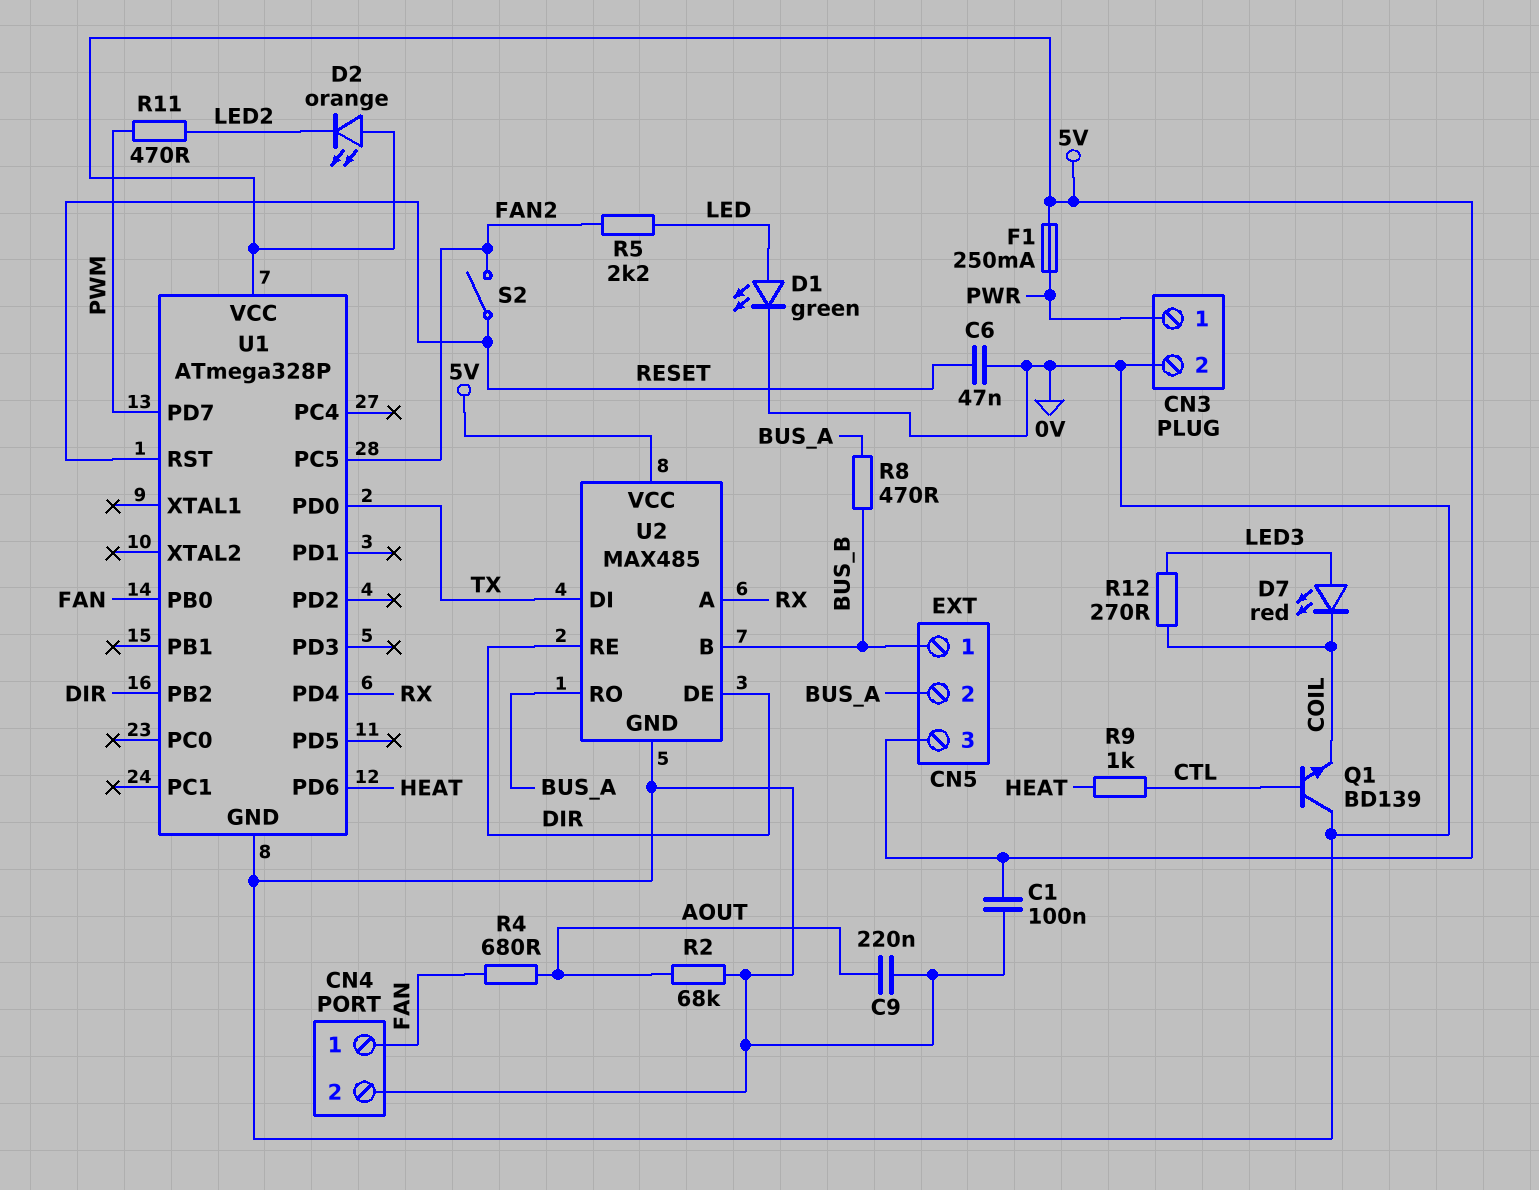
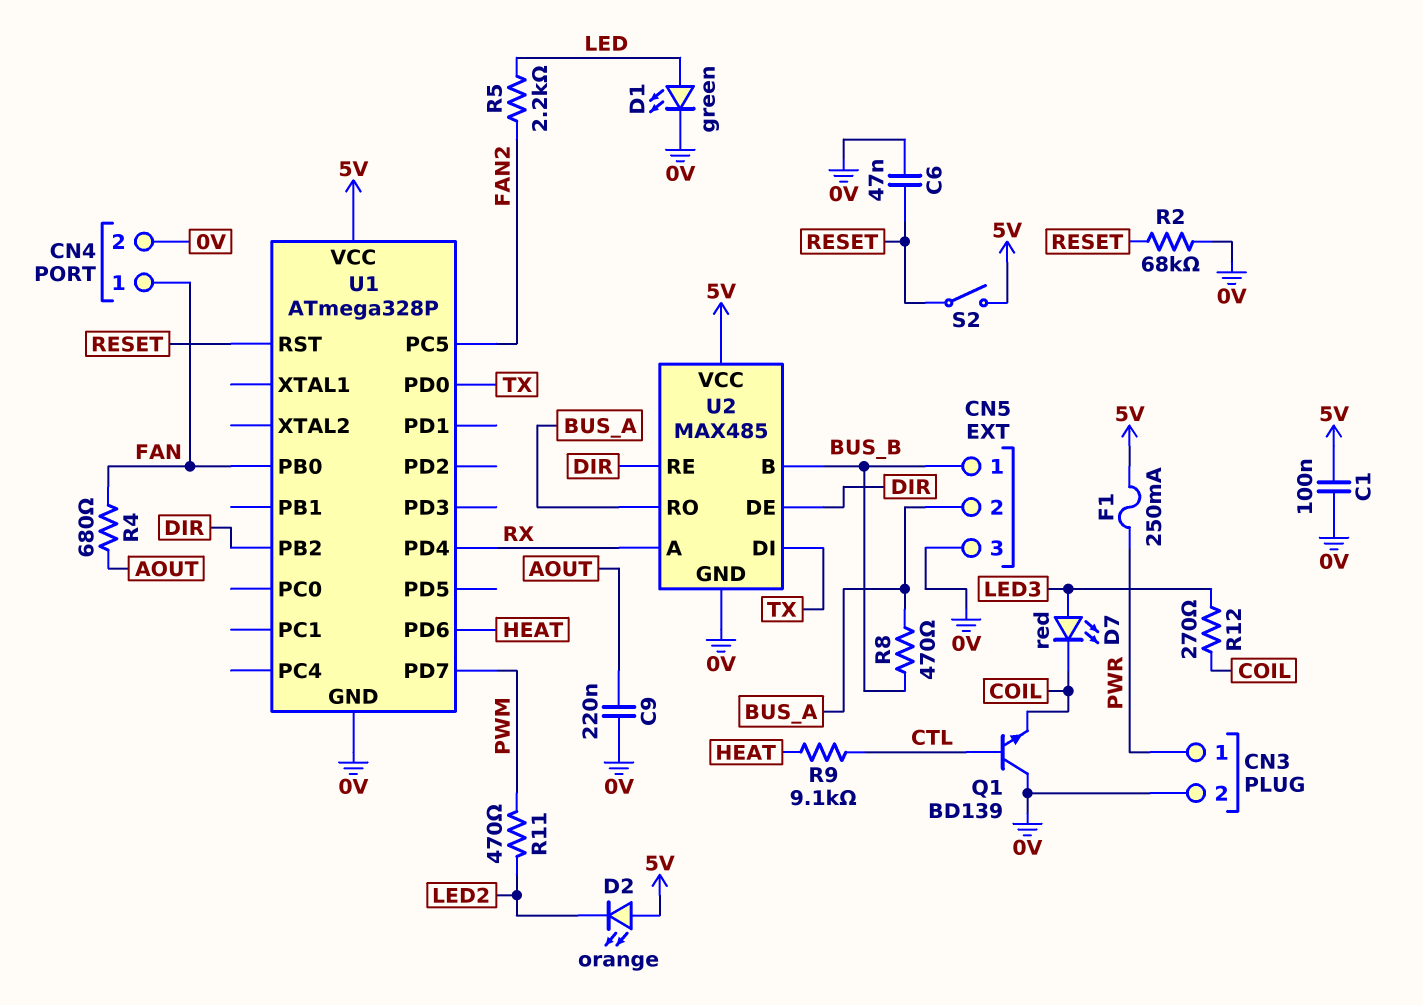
CN5 pin 3: 5V -> 0V
R2: 68k (0V, AOUT) -> 68k (0V, RESET)
R9: 1k (CTL, HEAT) -> 9.1k (CTL, HEAT)
S2: switch (FAN2, RESET) -> switch (5V, RESET)

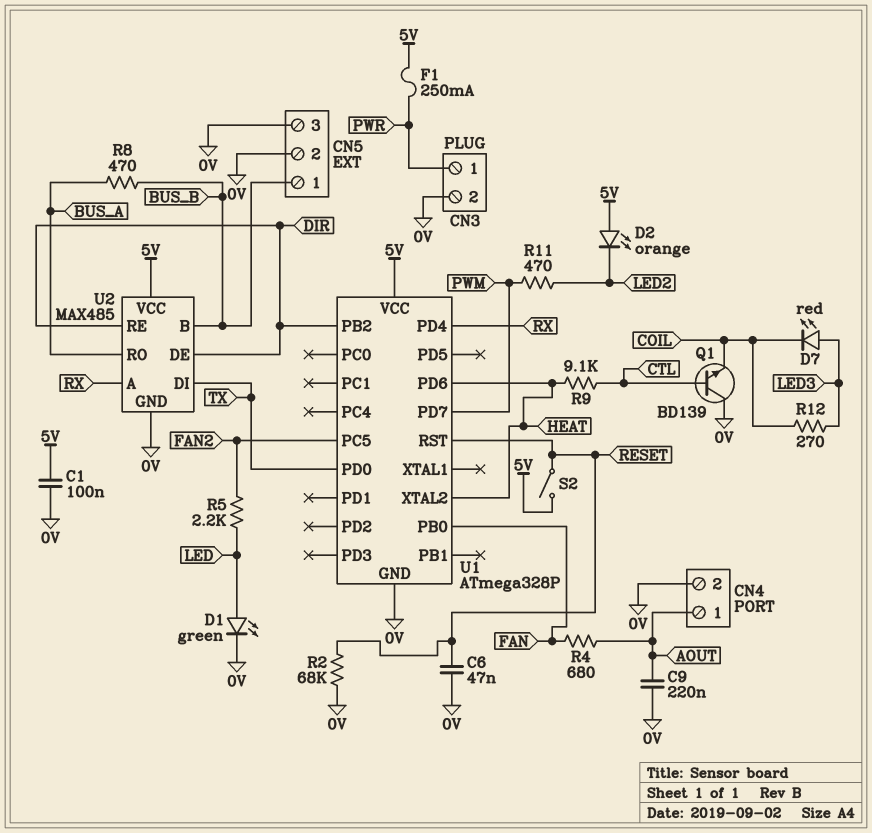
CN4 pin 1: FAN -> AOUT
CN5 pin 2: BUS_A -> 0V
U1 pin XTAL2: none -> HEAT

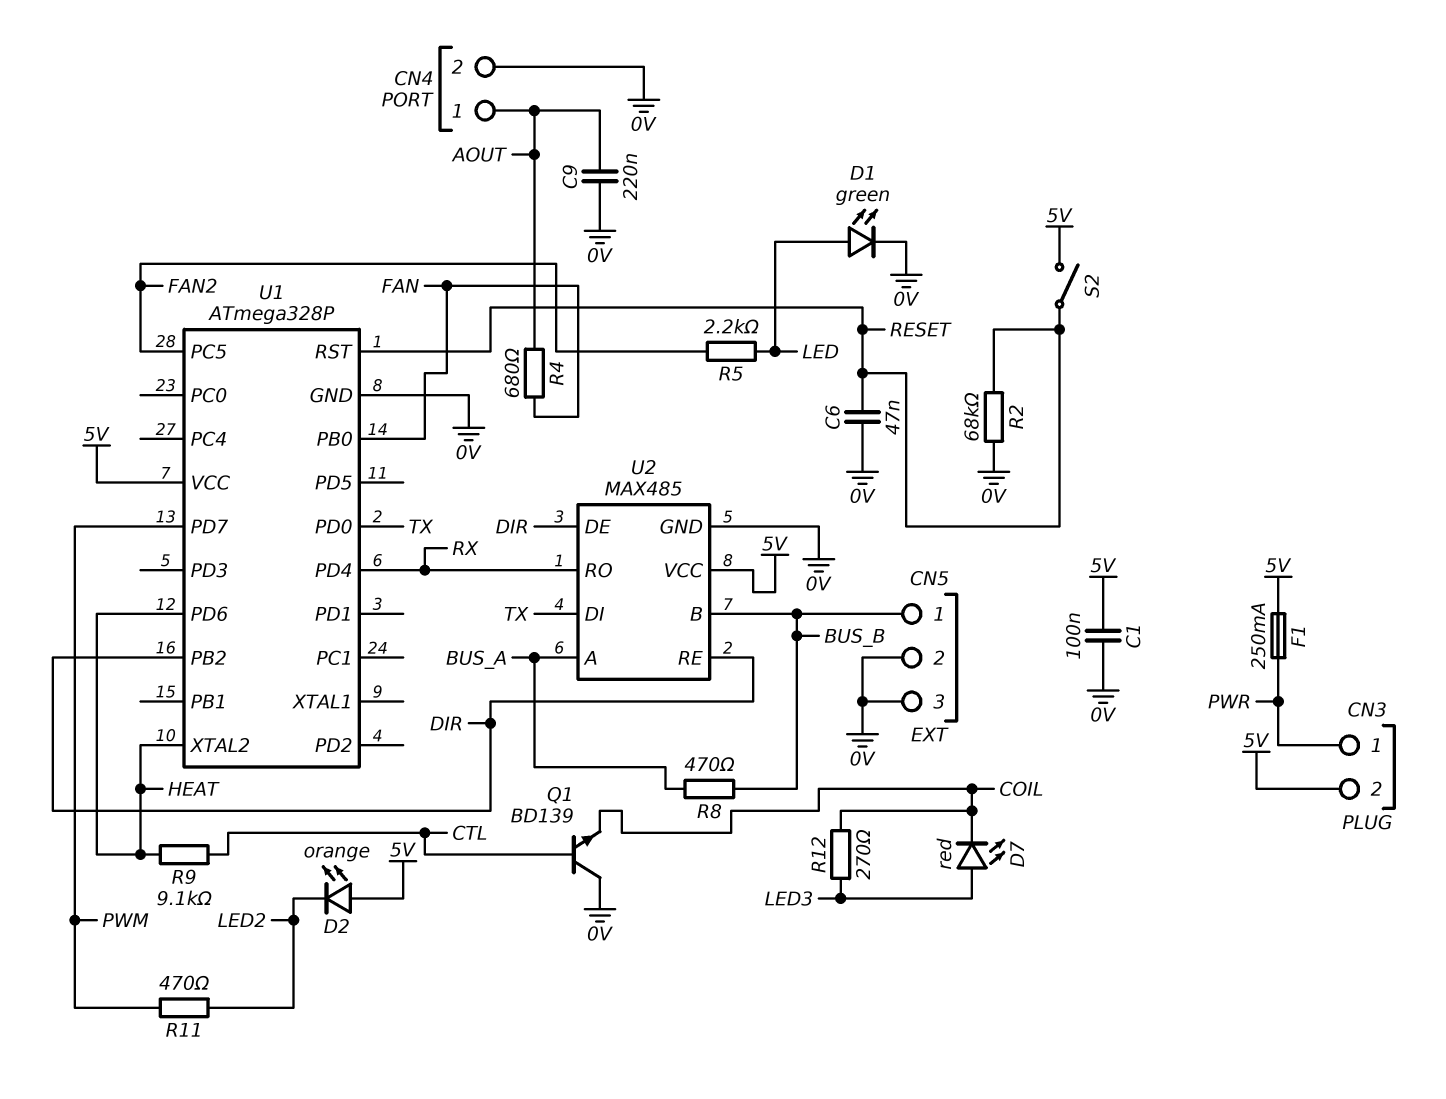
CN3 pin 2: 0V -> 5V
U2 pin A: RX -> BUS_A
U2 pin RO: BUS_A -> RX

